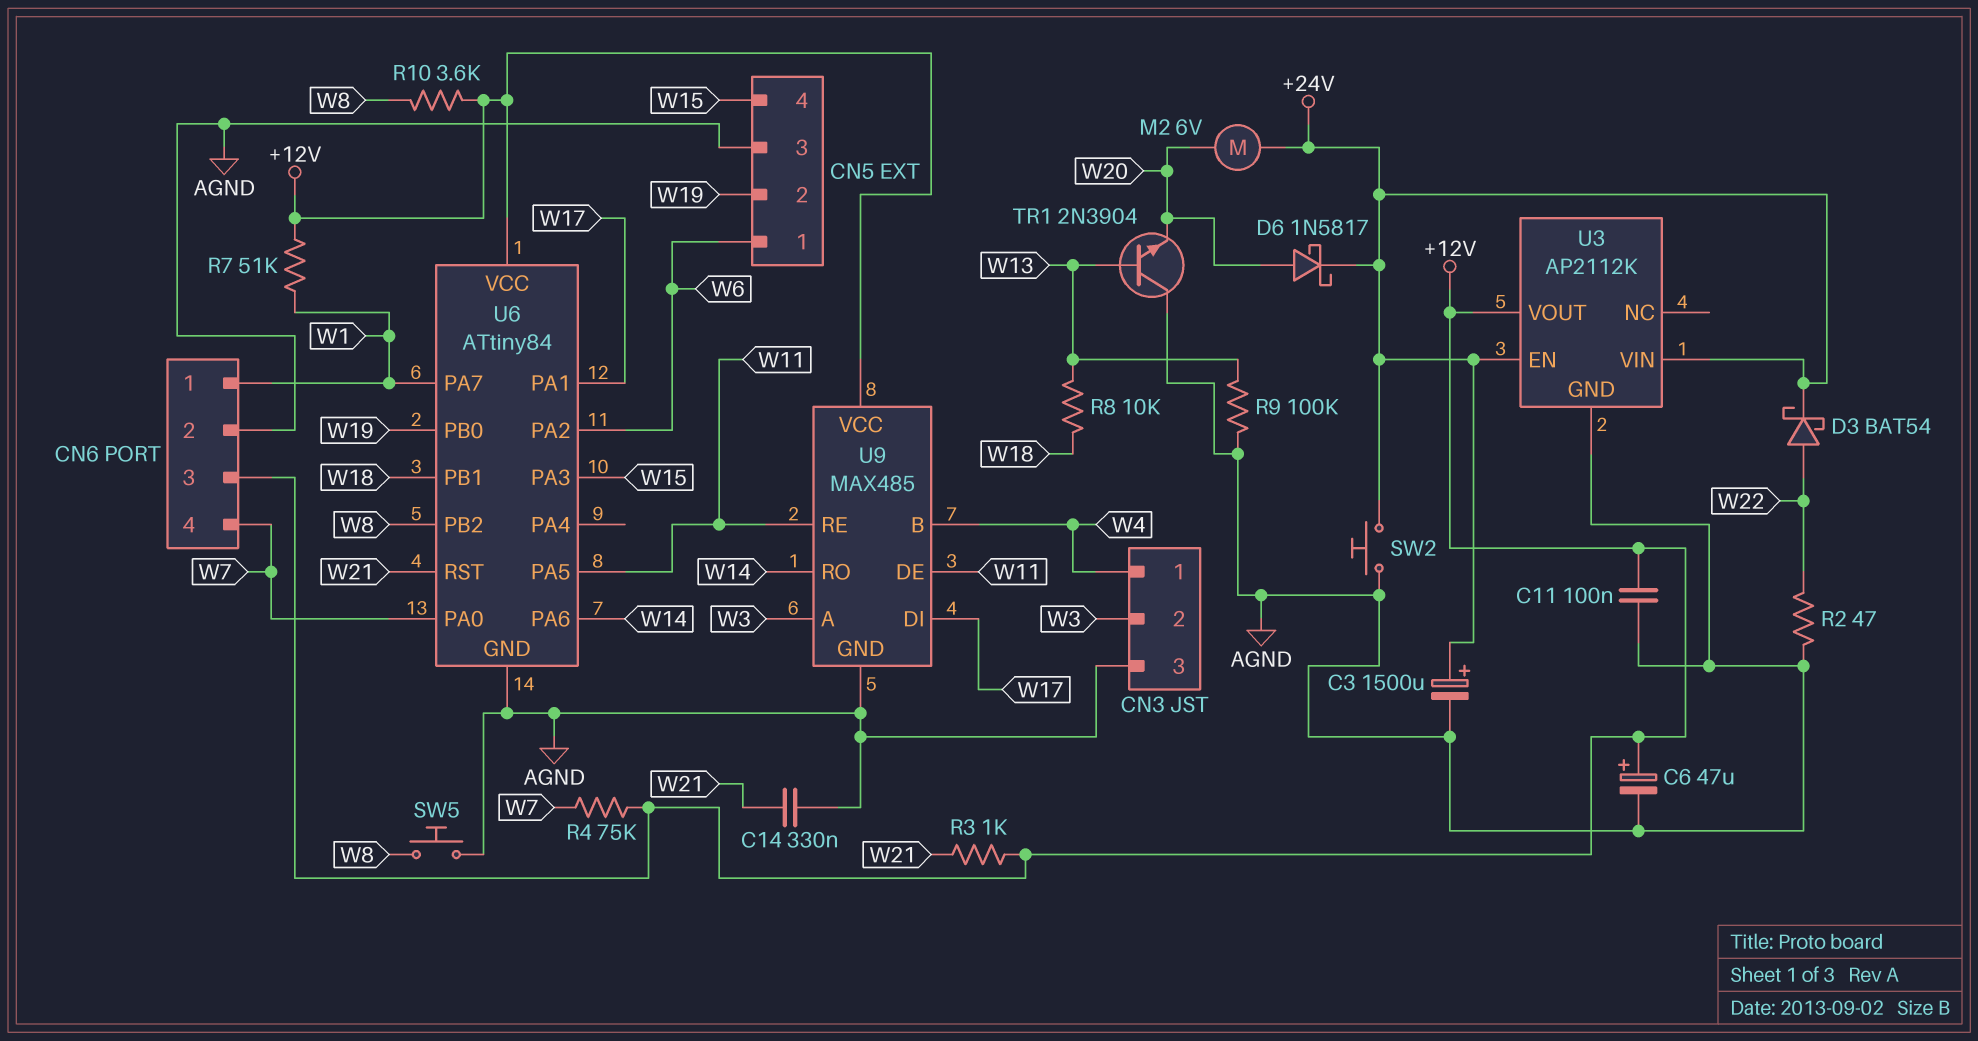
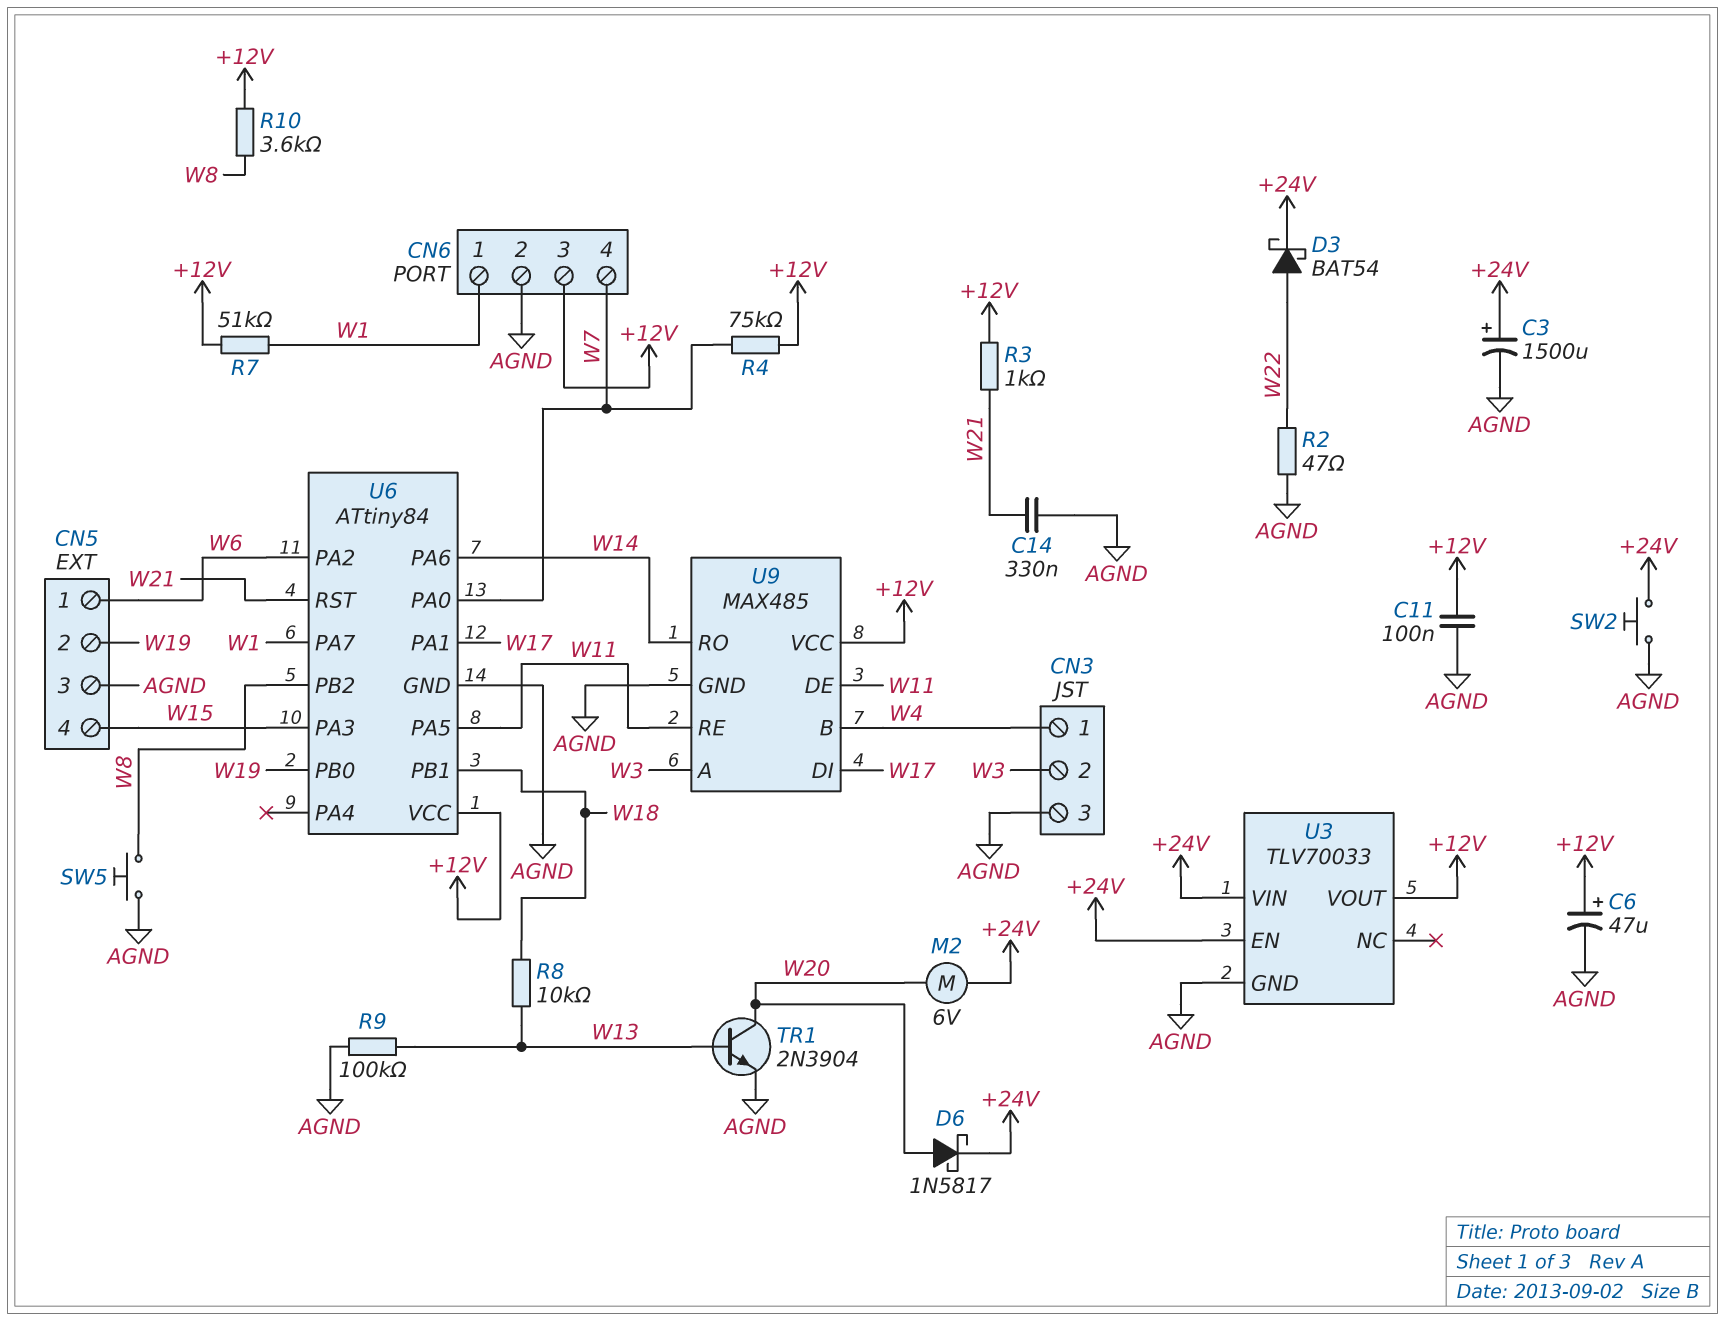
TR1: NPN 2N3904 (B W13, C AGND, E W20) -> NPN 2N3904 (B W13, C W20, E AGND)
U3: AP2112K -> TLV70033

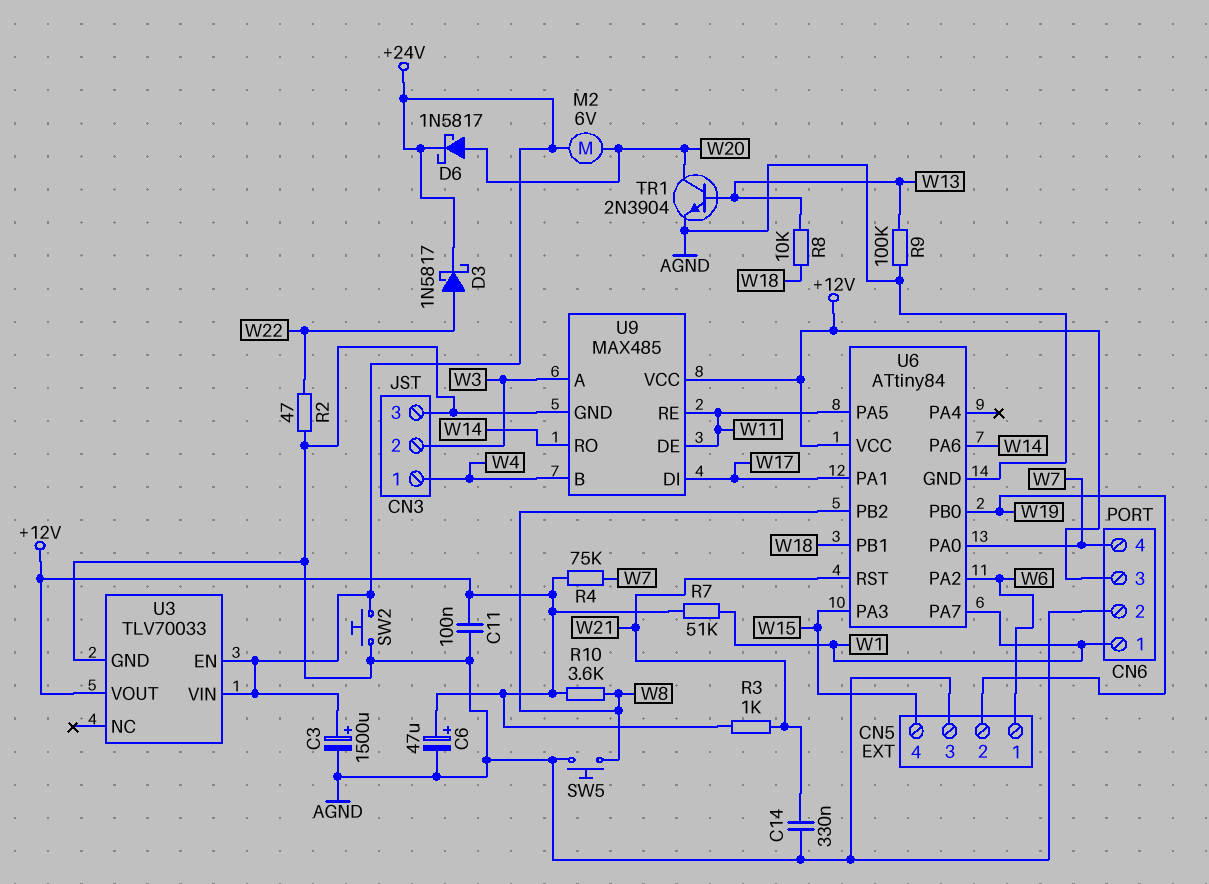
D3: schottky BAT54 (A W22, K +24V) -> schottky 1N5817 (A W22, K +24V)

